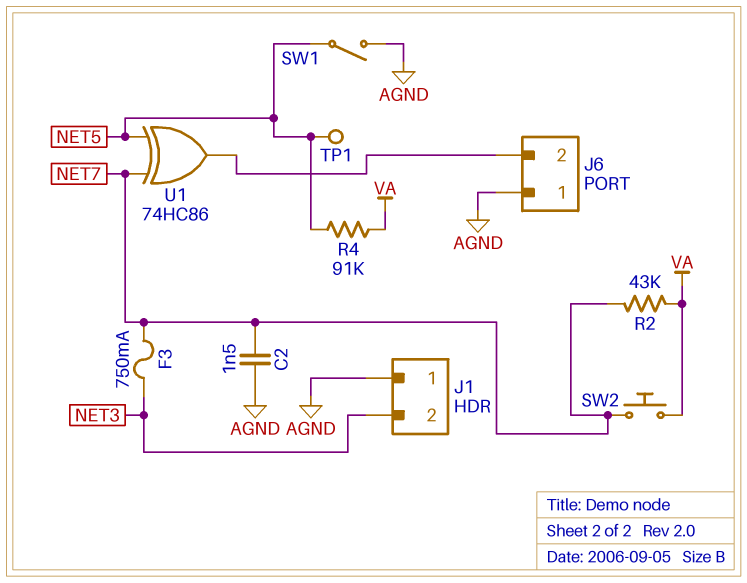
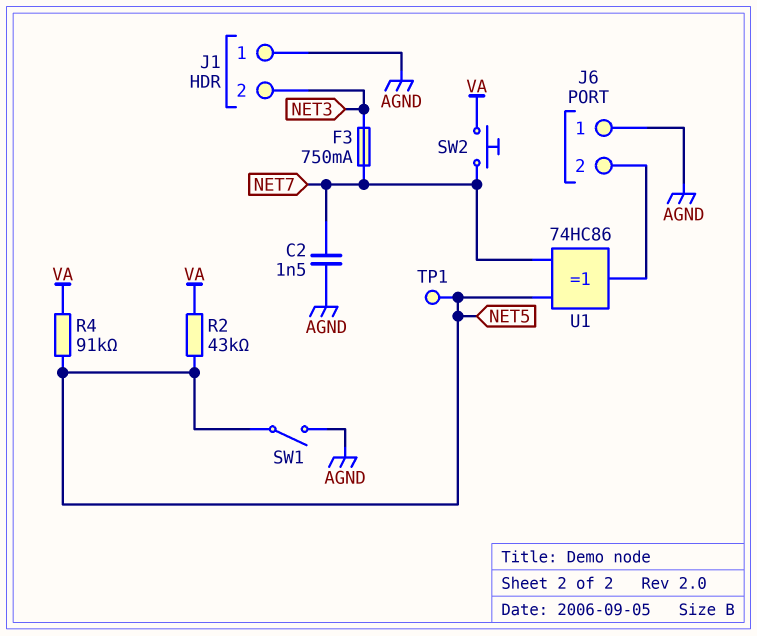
R2: 43k (NET7, VA) -> 43k (NET5, VA)

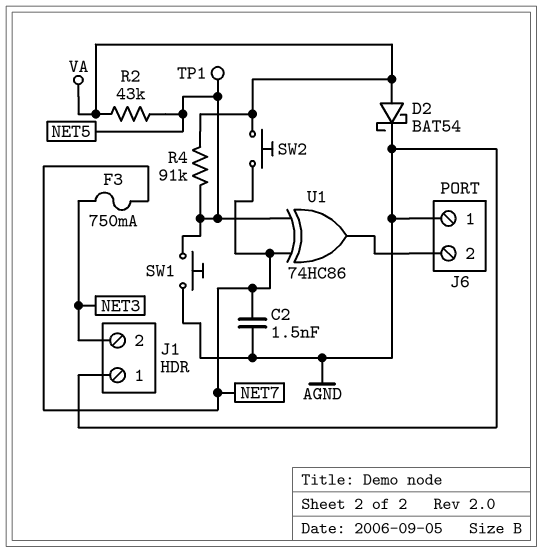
D2: none -> schottky BAT54 (A VA, K AGND)
SW1: switch (AGND, NET5) -> button (AGND, NET5)

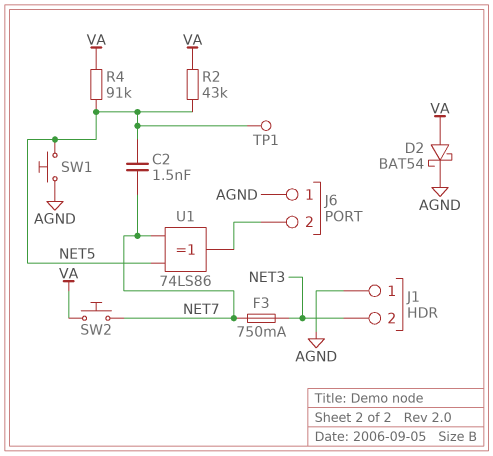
C2: 1.5nF (AGND, NET7) -> 1.5nF (NET5, NET7)
U1: XOR 74HC86 (in NET5, in NET7, out J6/2) -> XOR 74LS86 (in NET5, in NET7, out J6/2)

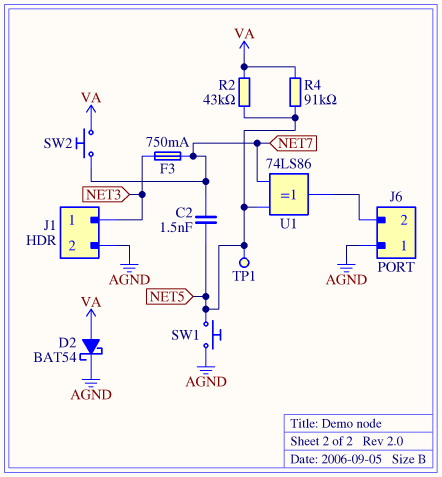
J1 pin 1: AGND -> NET3
J1 pin 2: NET3 -> AGND

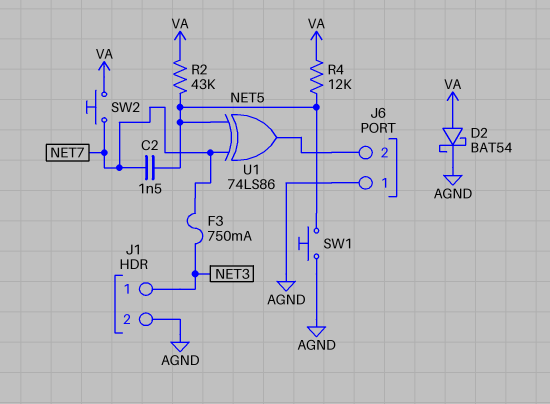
R4: 91k (NET5, VA) -> 12k (NET5, VA)
TP1: test point (NET5) -> none

